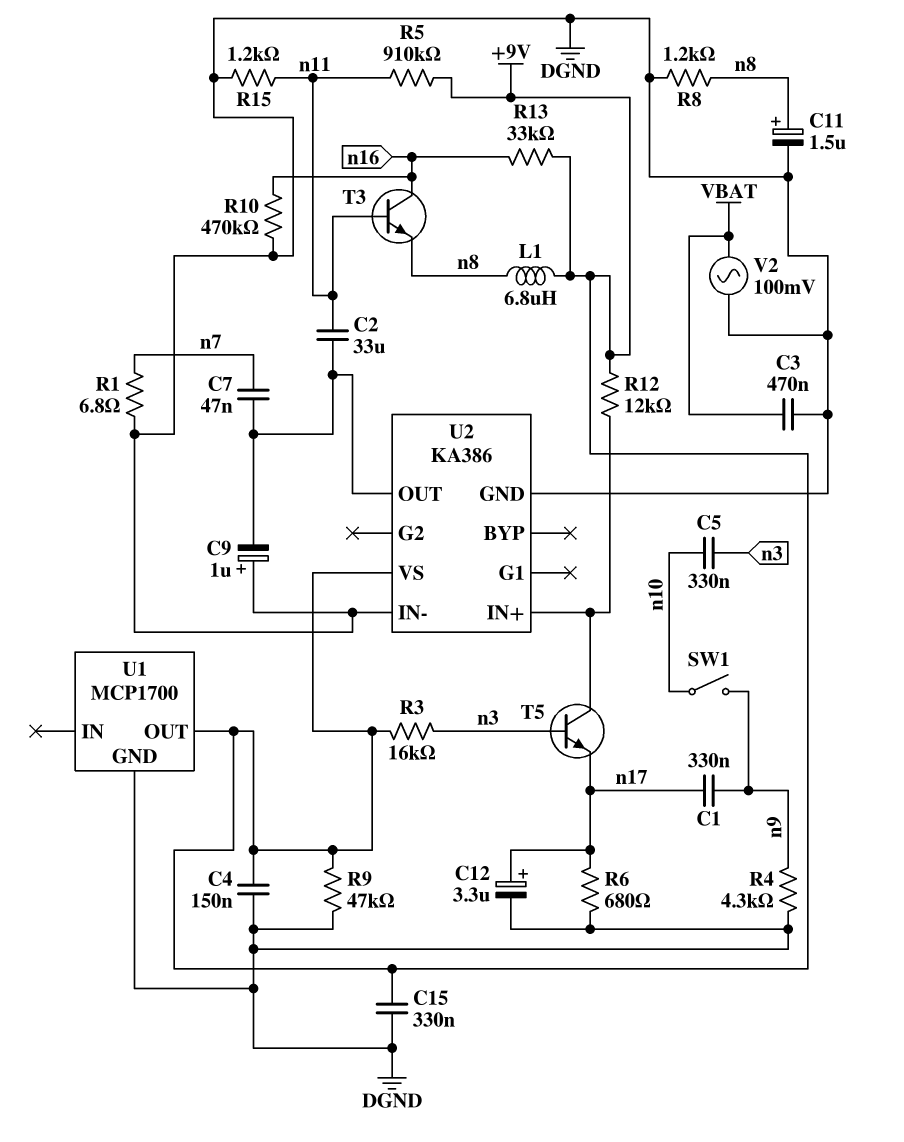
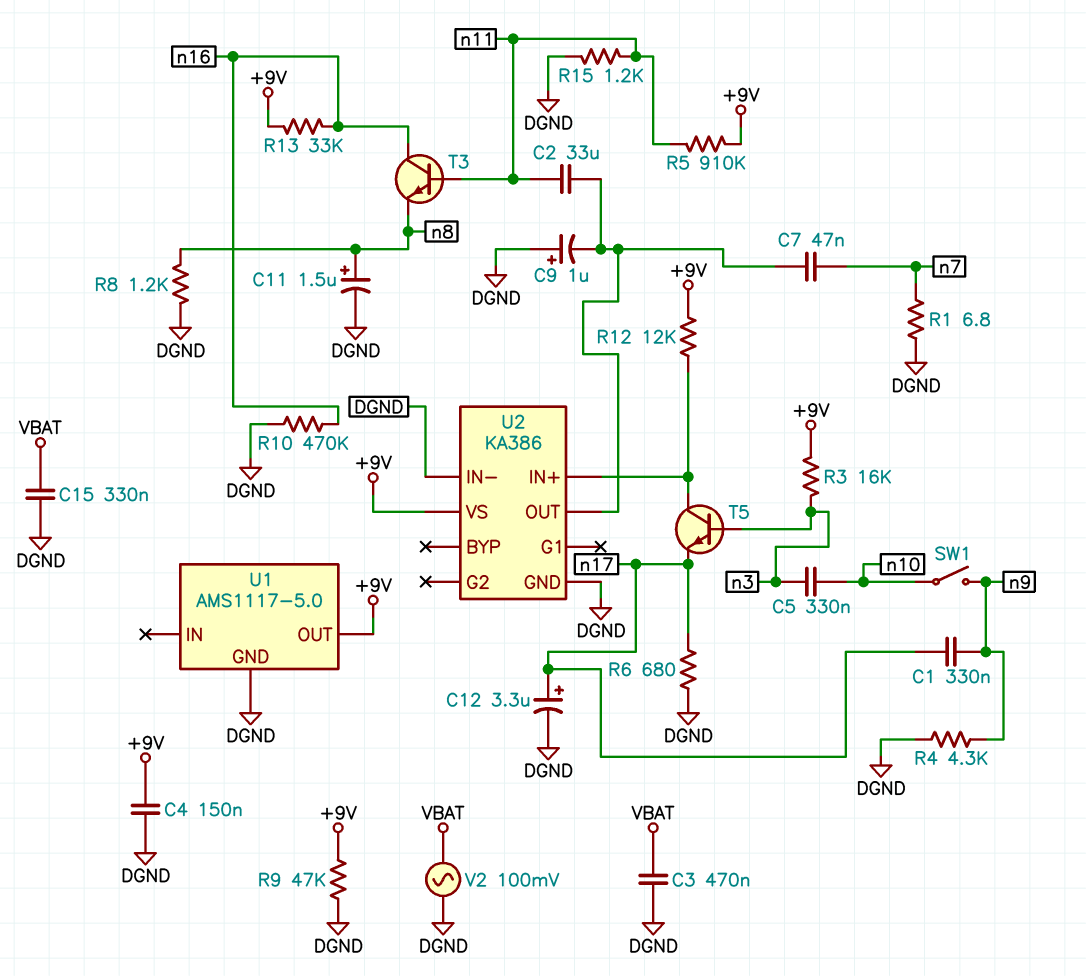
C15: 330nF (+9V, DGND) -> 330nF (DGND, VBAT)
L1: 6.8uH (+9V, n8) -> none
U1: MCP1700 -> AMS1117-5.0

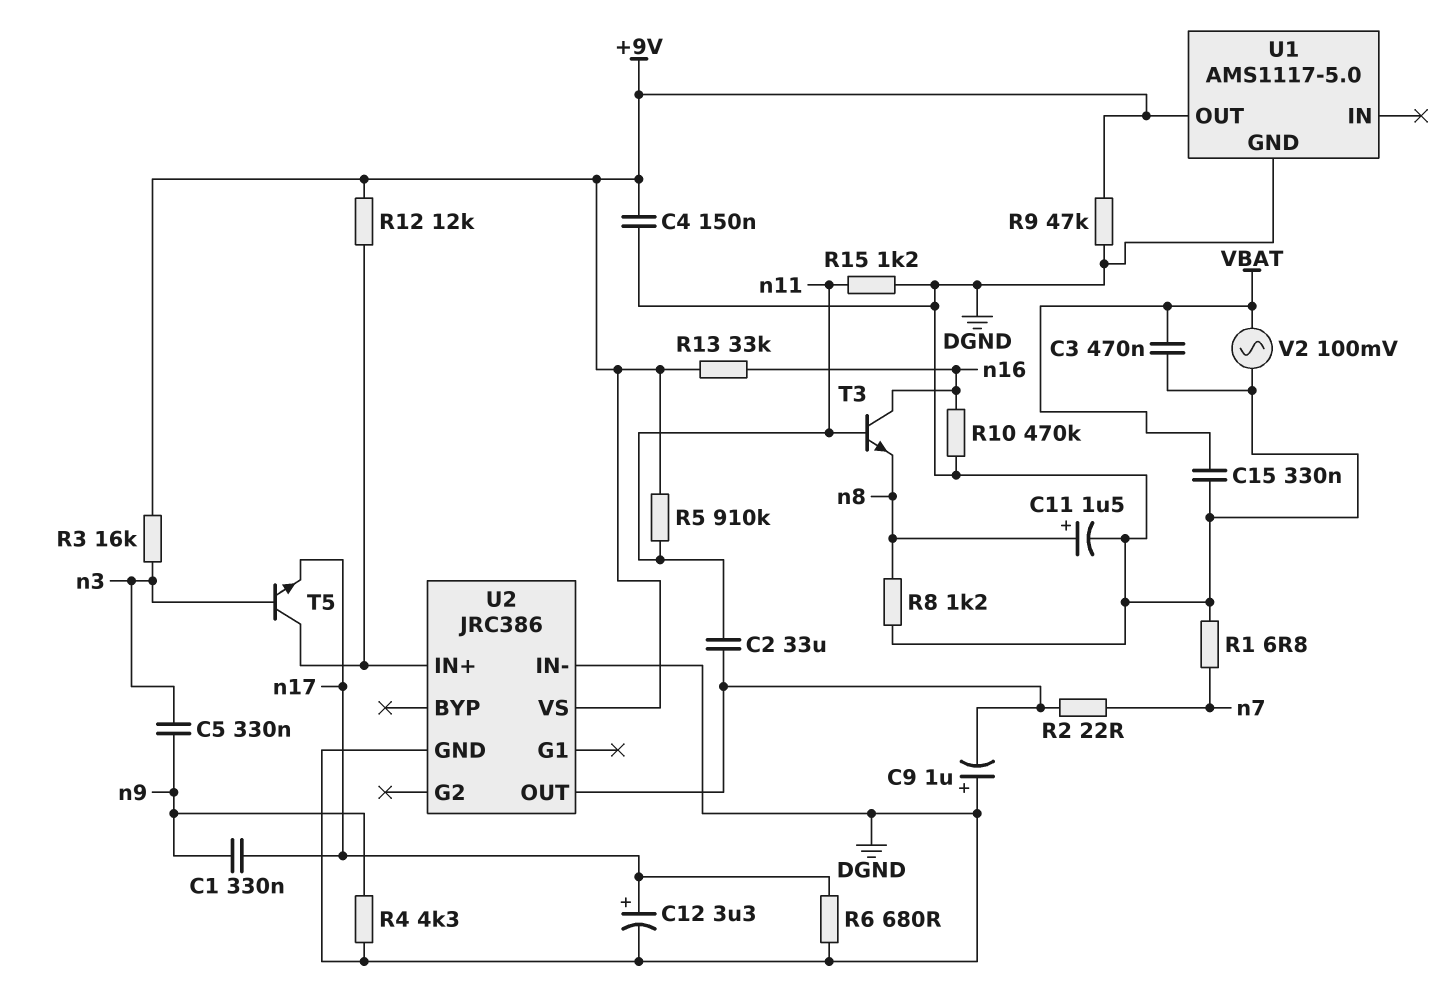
C5: 330nF (n3, n10) -> 330nF (n3, n9)
C7: 47nF (U2/OUT, n7) -> none
R2: none -> 22 (U2/OUT, n7)
SW1: switch (n9, n10) -> none
U2: KA386 -> JRC386

